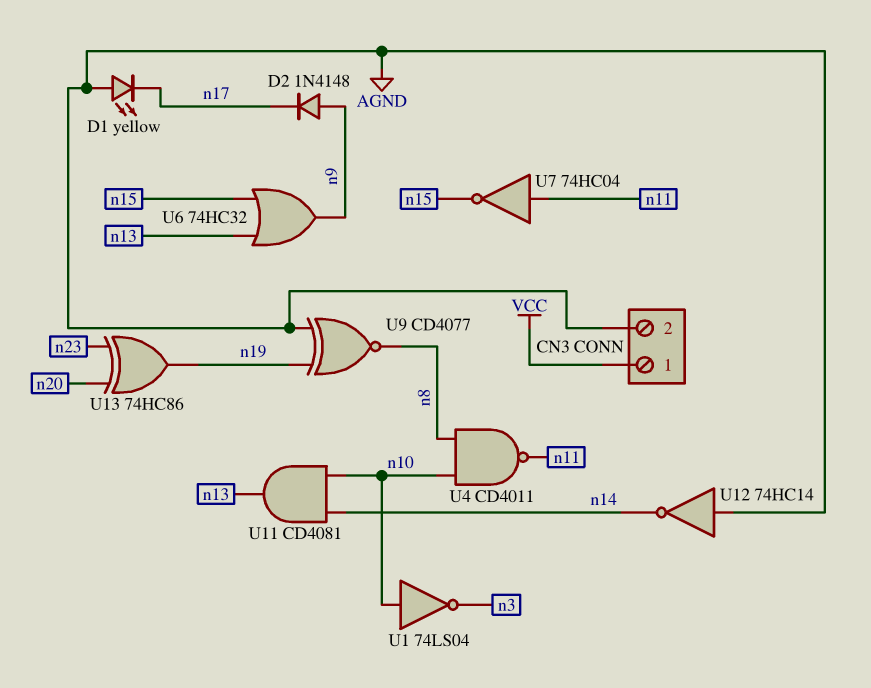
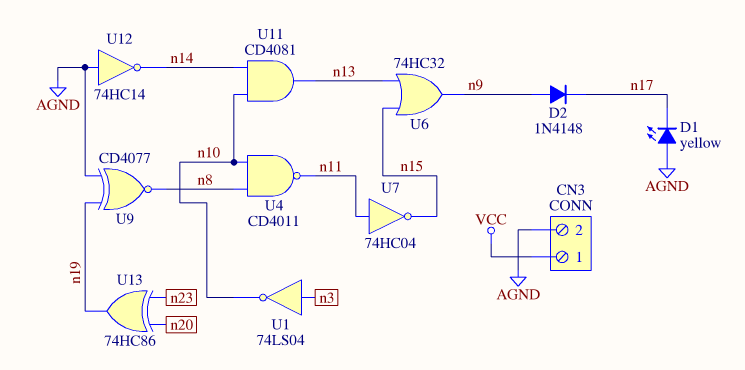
U1: NOT 74LS04 (in n10, out n3) -> NOT 74LS04 (in n3, out n10)

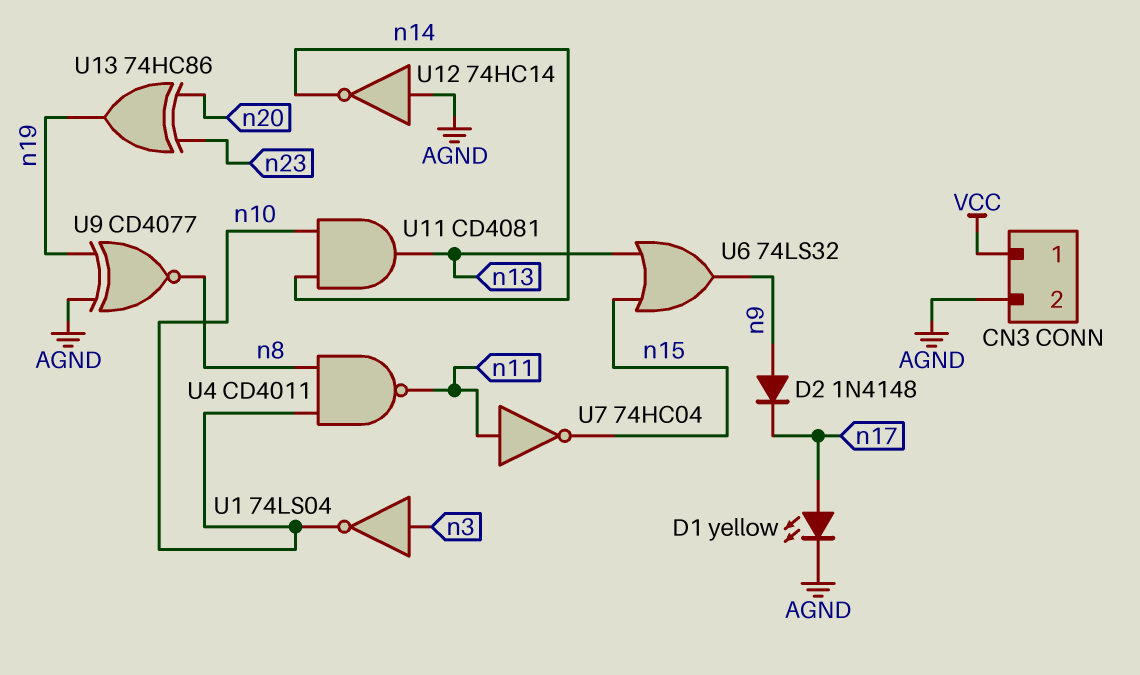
D1: LED yellow (A AGND, K n17) -> LED yellow (A n17, K AGND)
U6: OR 74HC32 (in n13, in n15, out n9) -> OR 74LS32 (in n13, in n15, out n9)

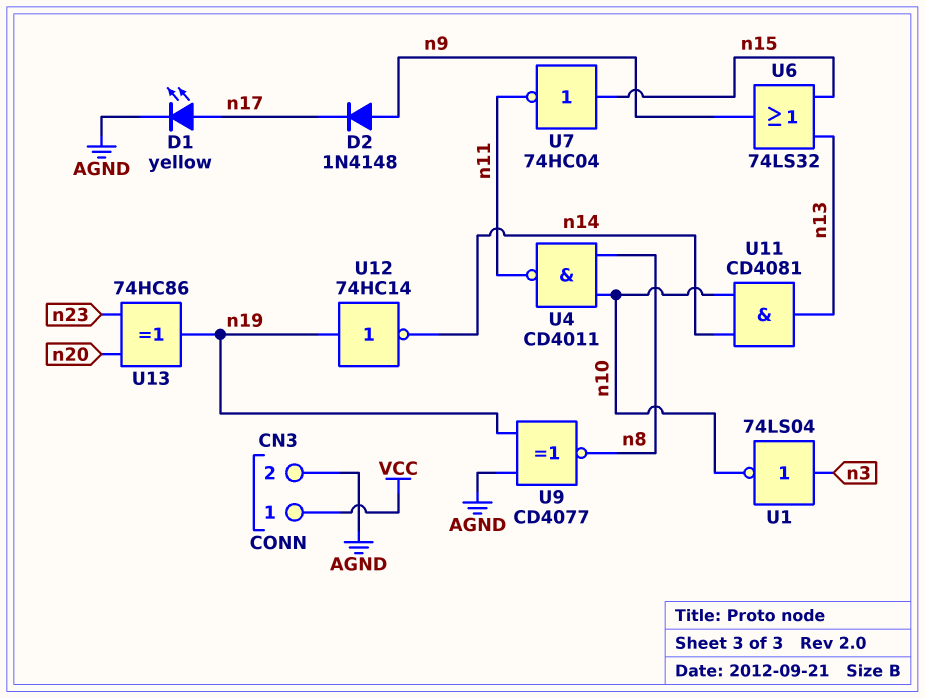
U7: NOT 74HC04 (in n11, out n15) -> NOT 74HC04 (in n15, out n11)
U12: NOT 74HC14 (in AGND, out n14) -> NOT 74HC14 (in n19, out n14)

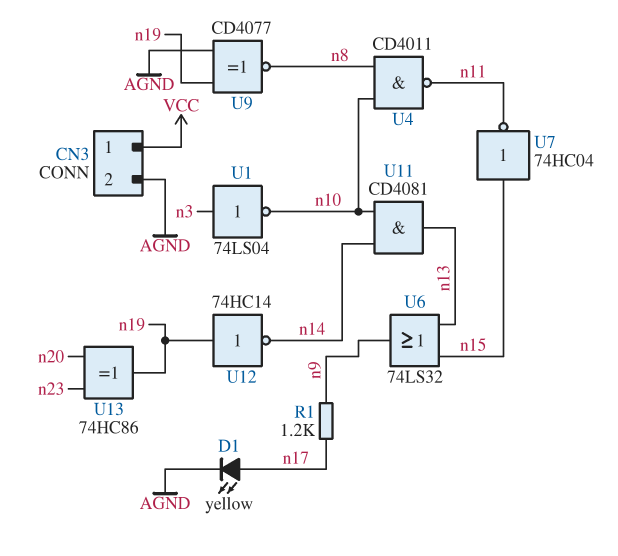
D2: diode 1N4148 (A n9, K n17) -> none
R1: none -> 1.2k (n9, n17)

